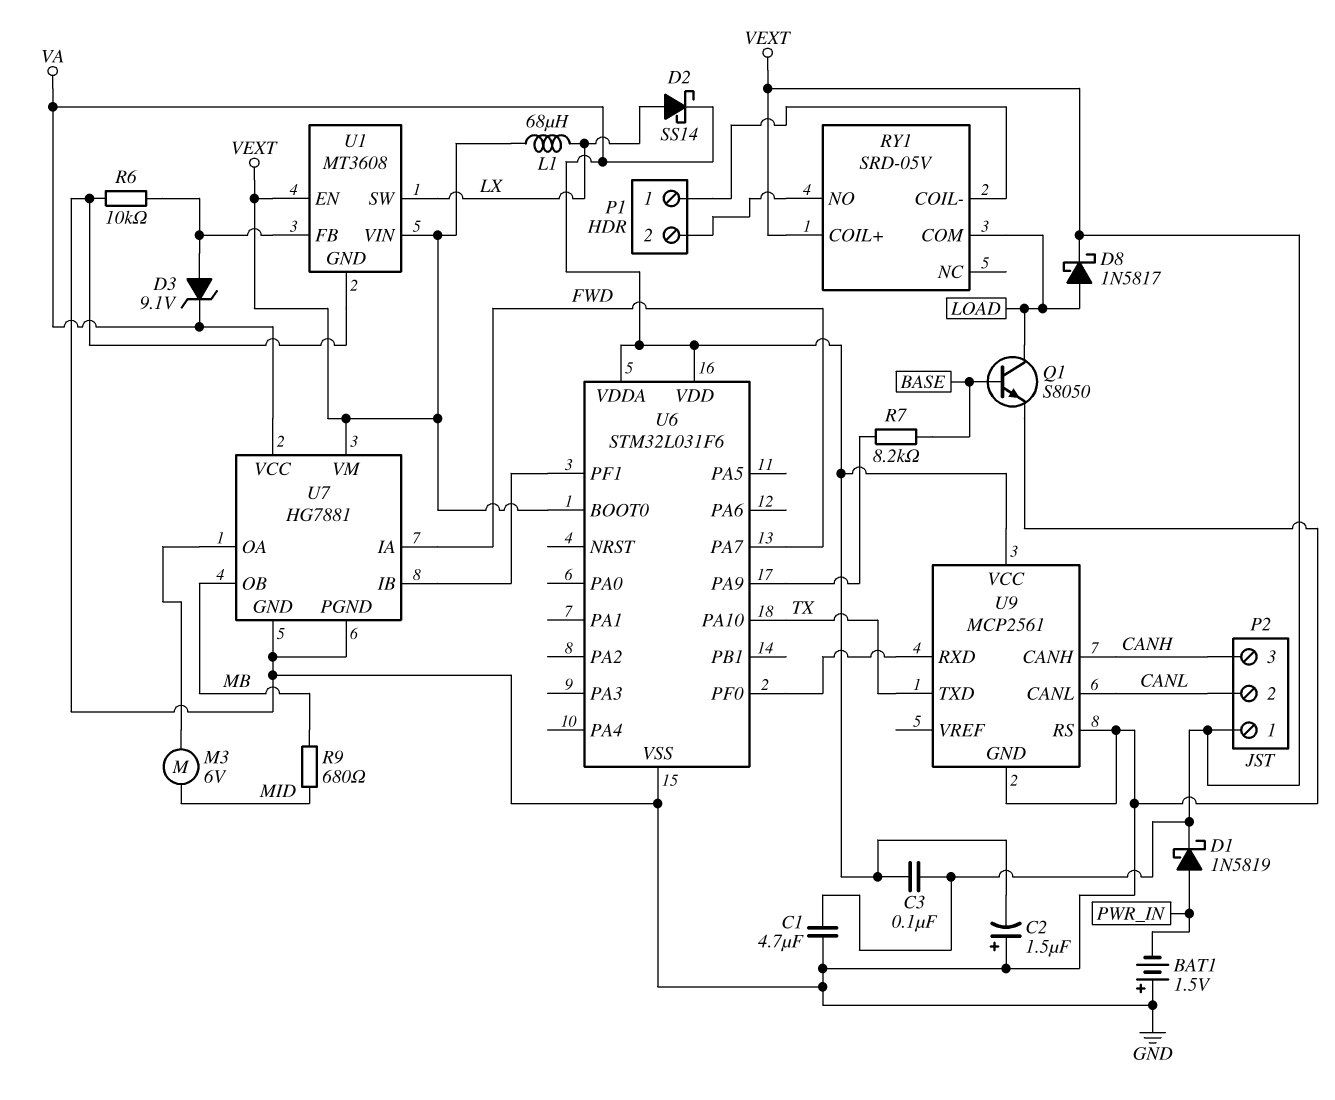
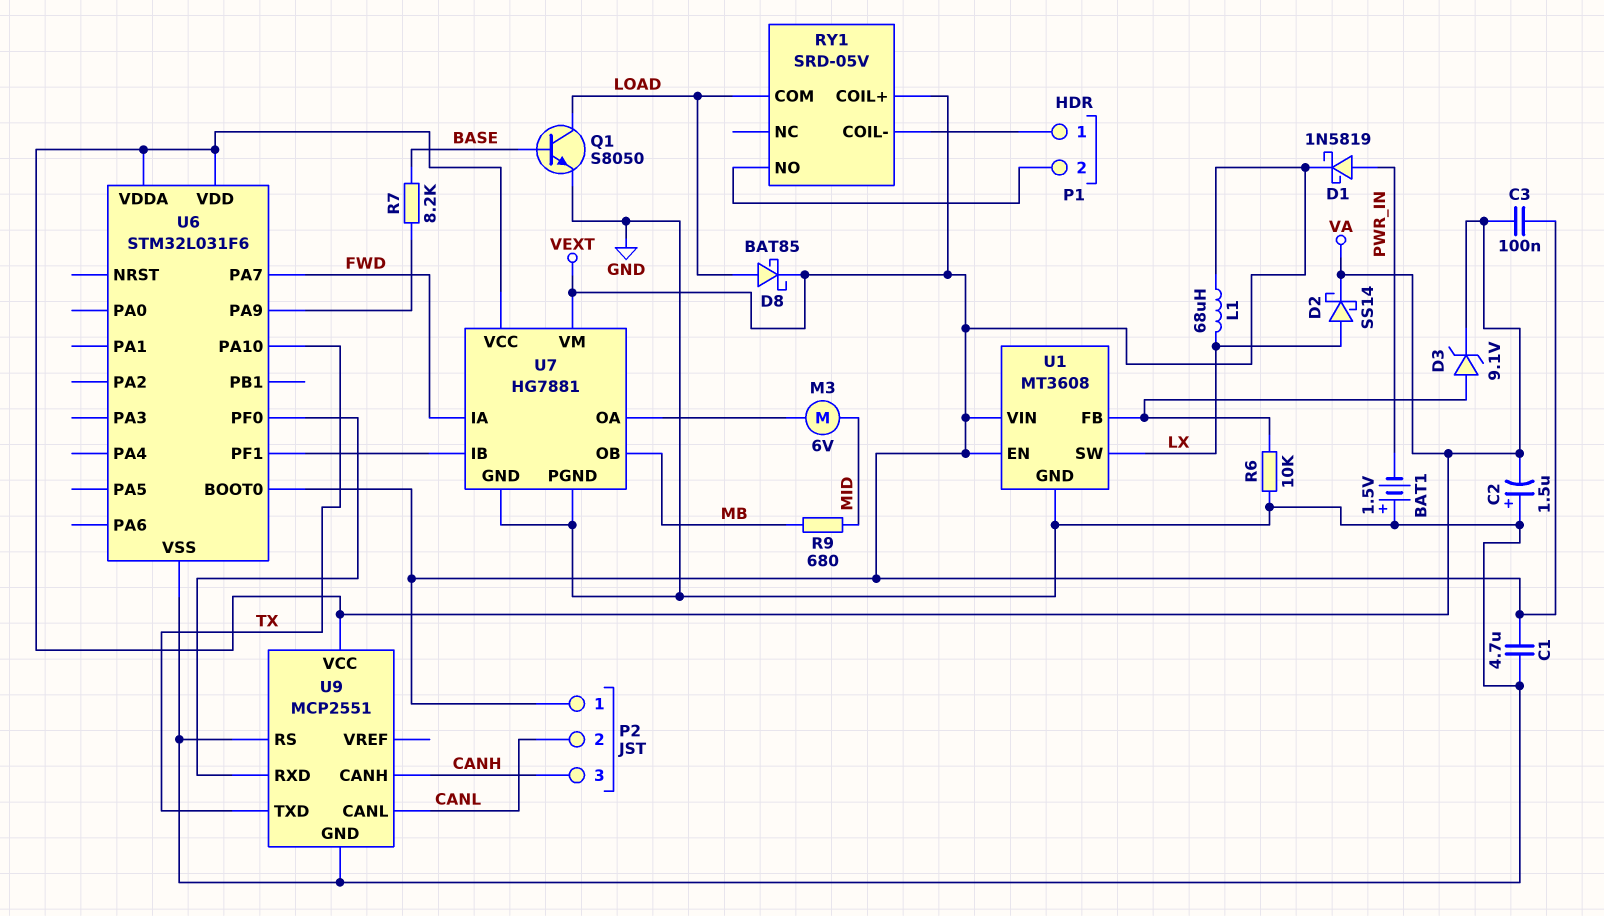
D8: schottky 1N5817 (A LOAD, K VEXT) -> schottky BAT85 (A LOAD, K VEXT)
U9: MCP2561 -> MCP2551

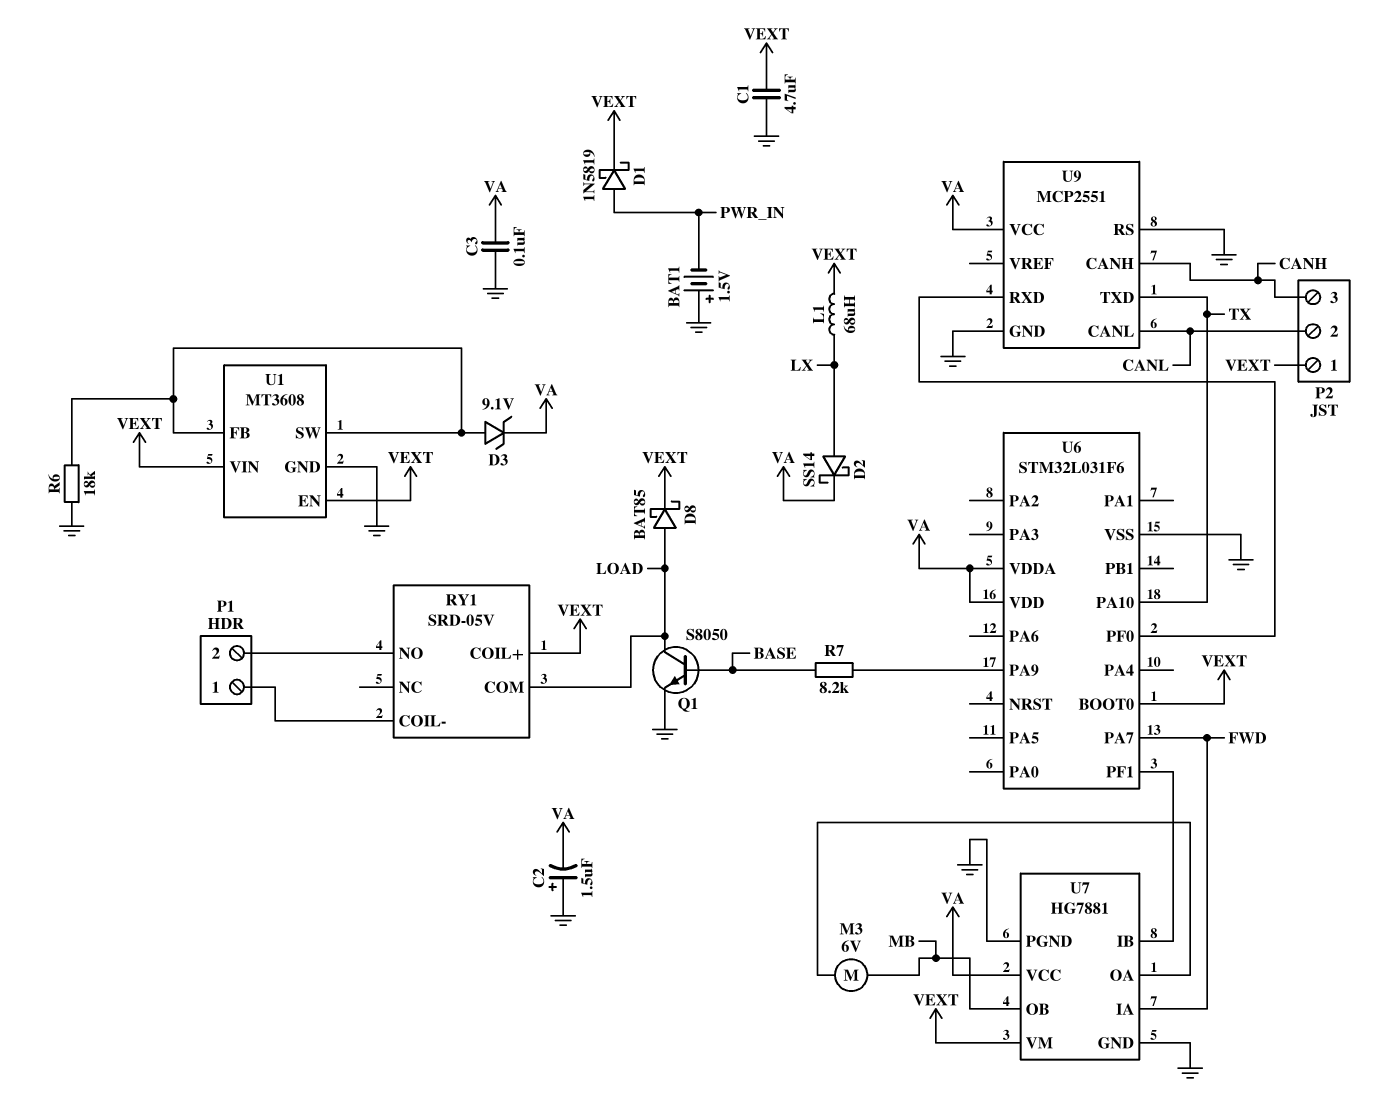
C3: 100nF (VA, VEXT) -> 100nF (GND, VA)
M3: motor 6V (MID, U7/OA) -> motor 6V (MB, U7/OA)
R6: 10k (GND, U1/FB) -> 18k (GND, U1/FB)
R9: 680 (MB, MID) -> none
U1 pin SW: LX -> U1/FB

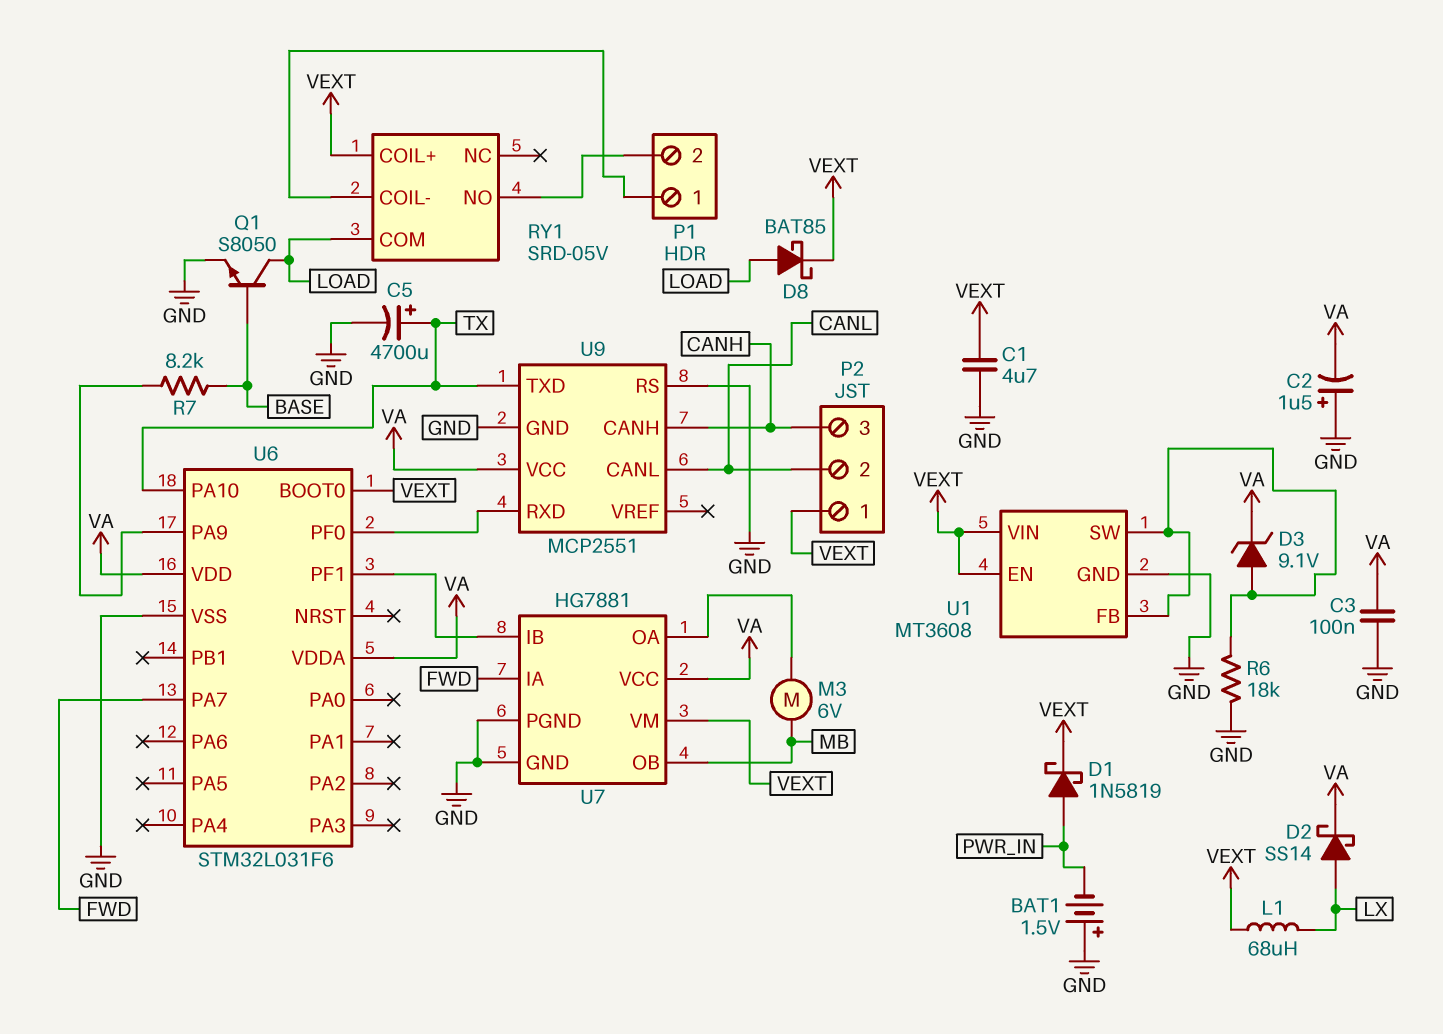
C5: none -> 4700uF (plus TX, minus GND)

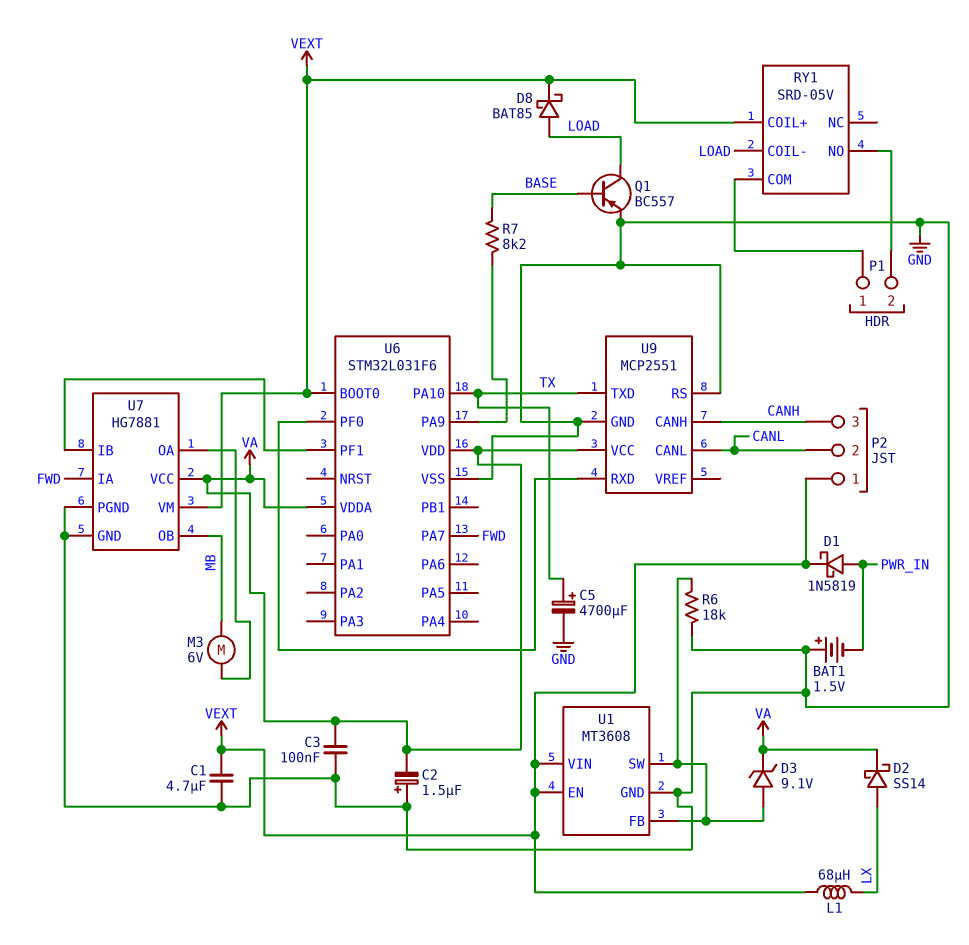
Q1: NPN S8050 (B BASE, C LOAD, E GND) -> PNP BC557 (B BASE, C LOAD, E GND)
RY1 pin COIL-: P1/1 -> LOAD
RY1 pin COM: LOAD -> P1/1

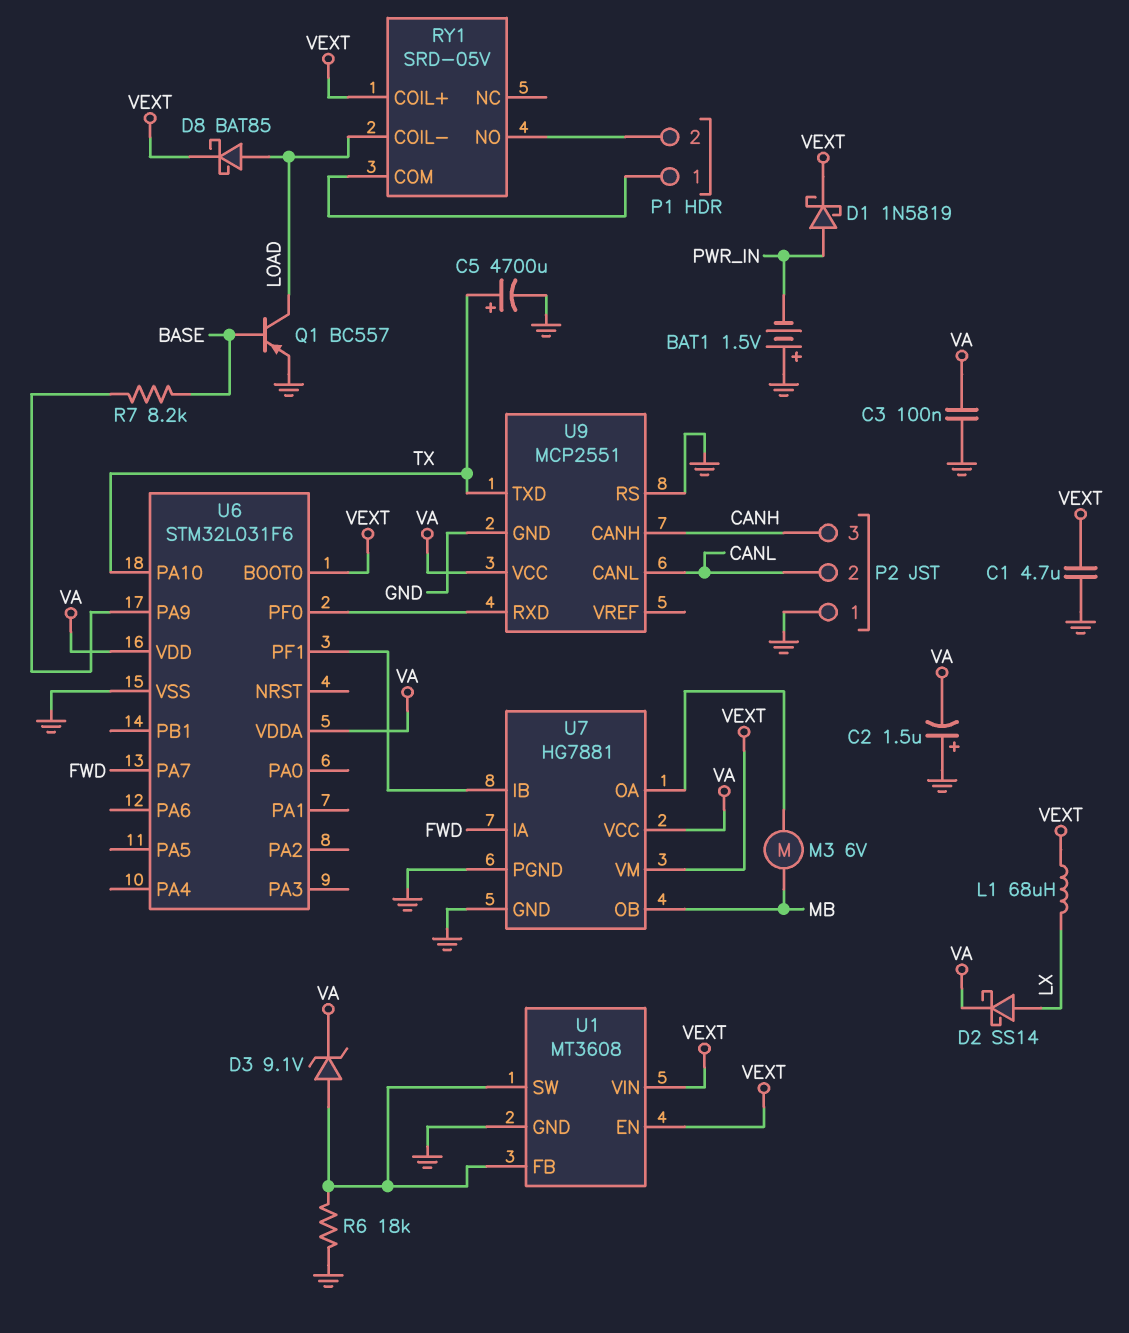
P2 pin 1: VEXT -> GND

